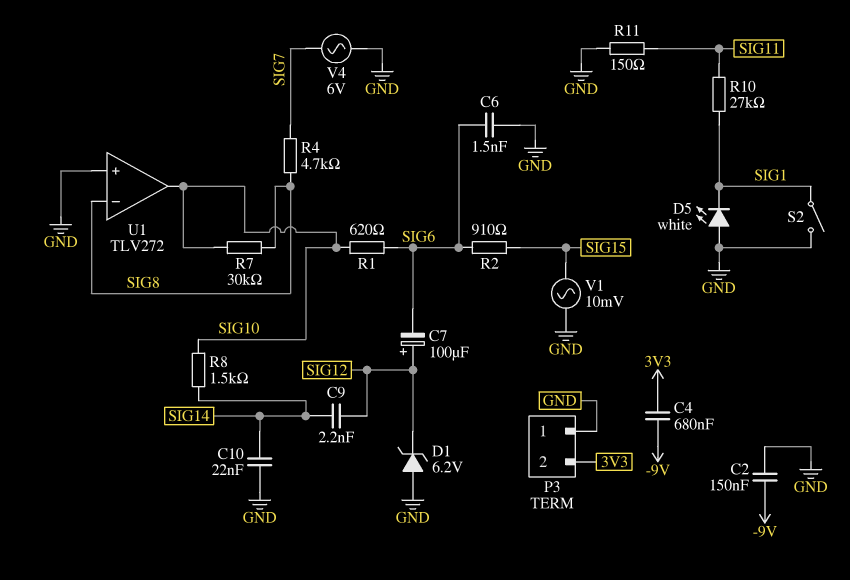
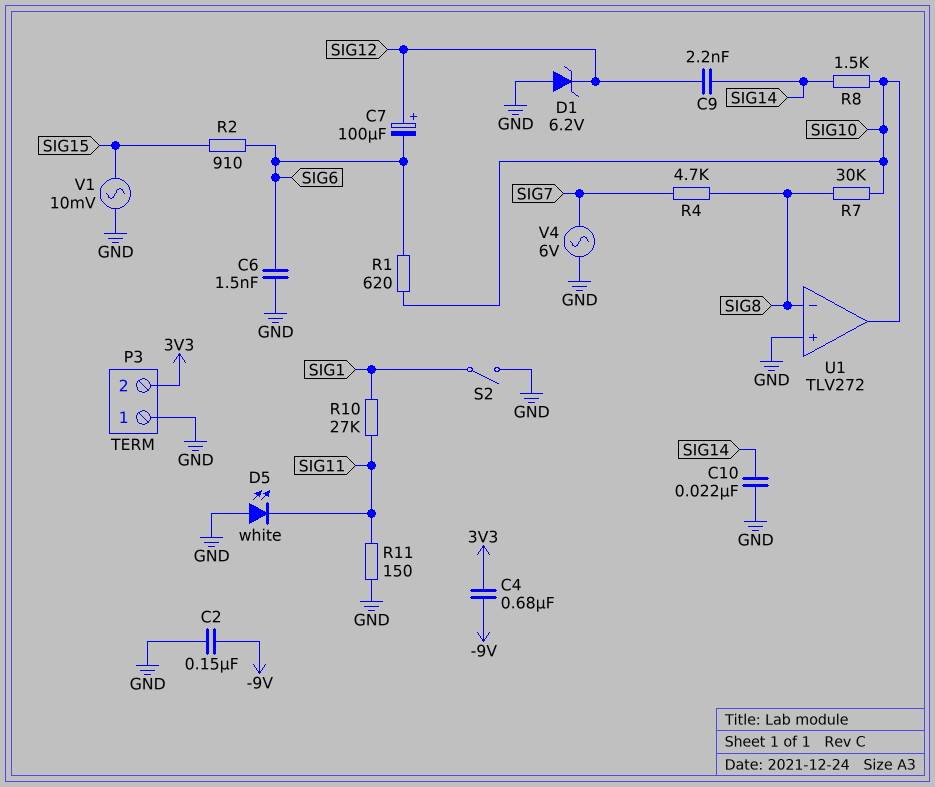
D5: LED white (A GND, K SIG1) -> LED white (A GND, K SIG11)

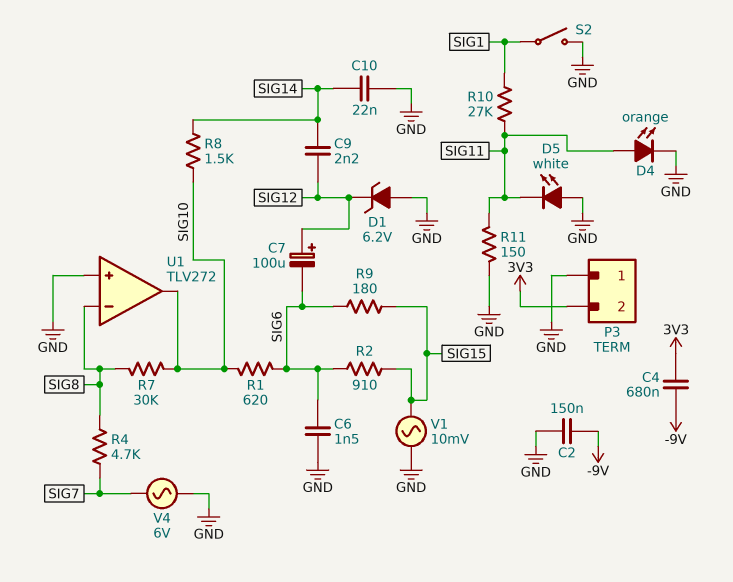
D4: none -> LED orange (A SIG11, K GND)
R9: none -> 180 (SIG6, SIG15)

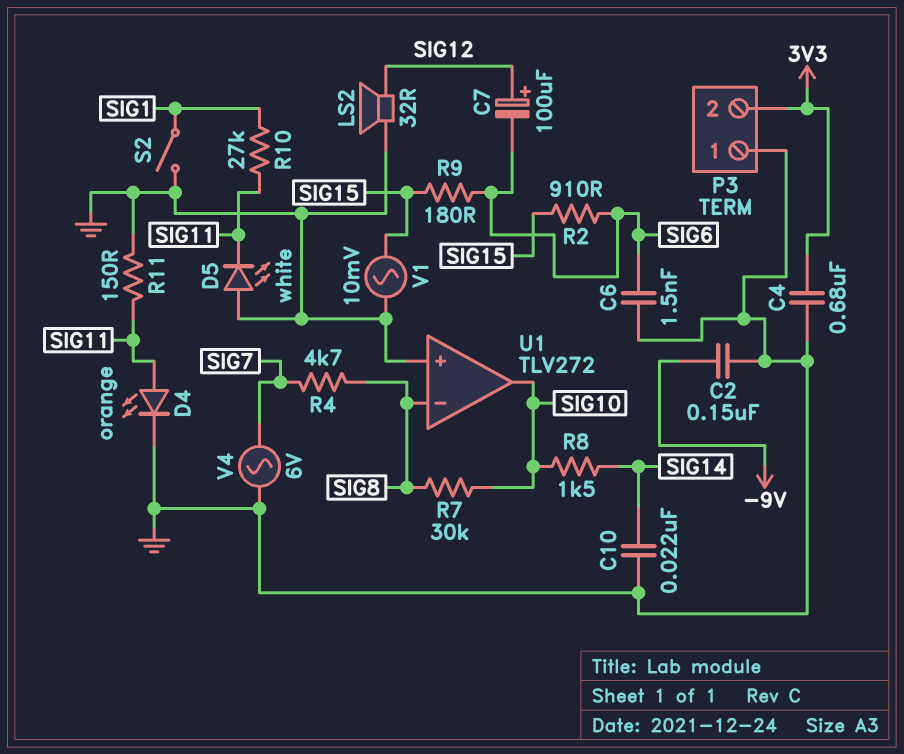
C4: 680nF (-9V, 3V3) -> 680nF (3V3, GND)
C9: 2.2nF (SIG12, SIG14) -> none
D1: zener 6.2V (A GND, K SIG12) -> none
LS2: none -> speaker 32R (GND, SIG12)
R1: 620 (SIG6, SIG10) -> none

